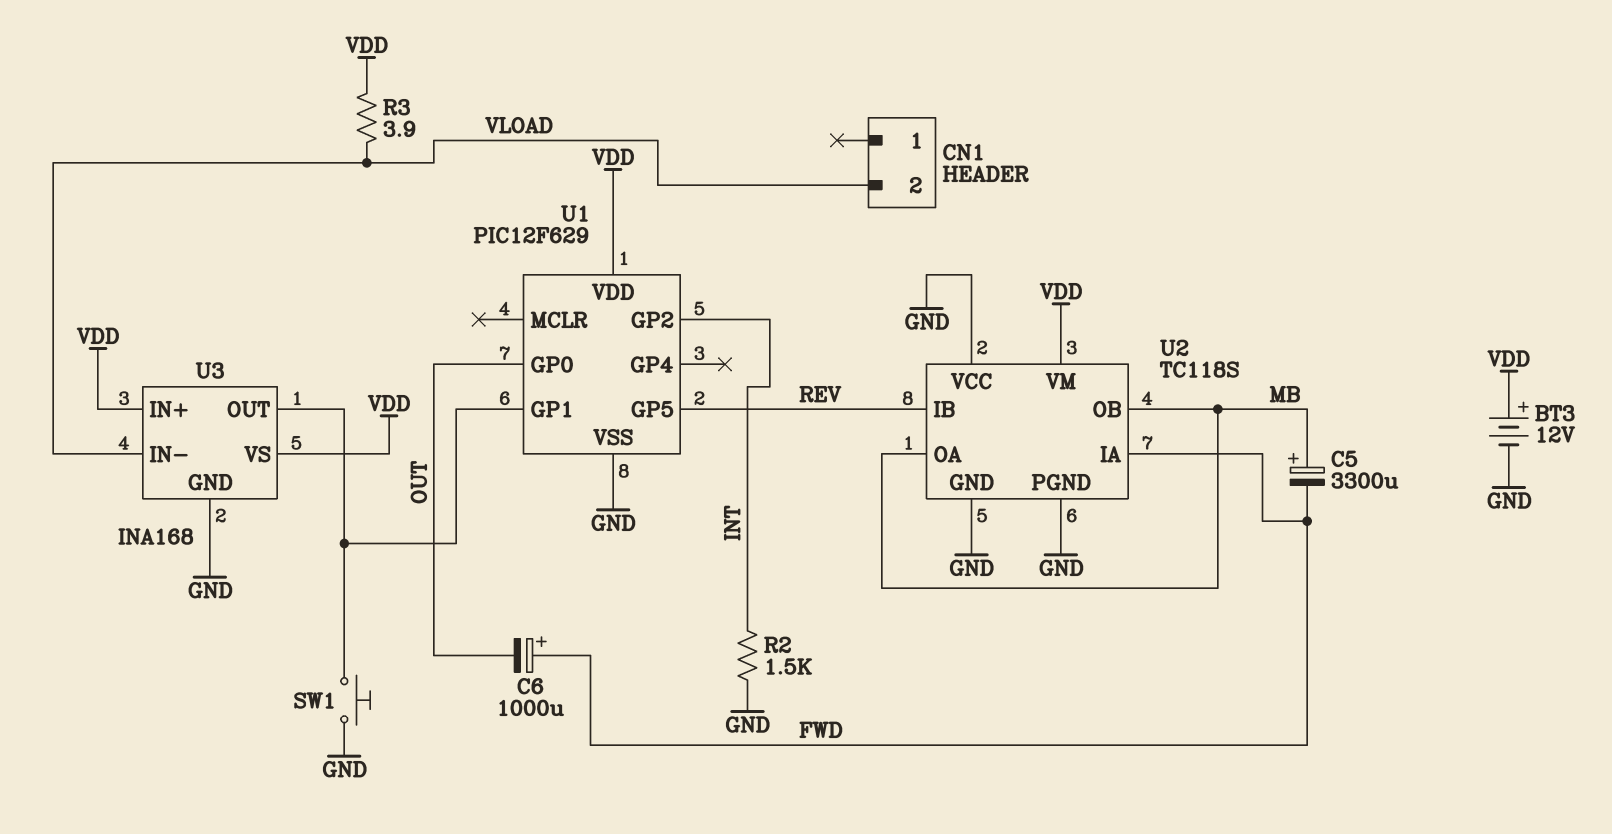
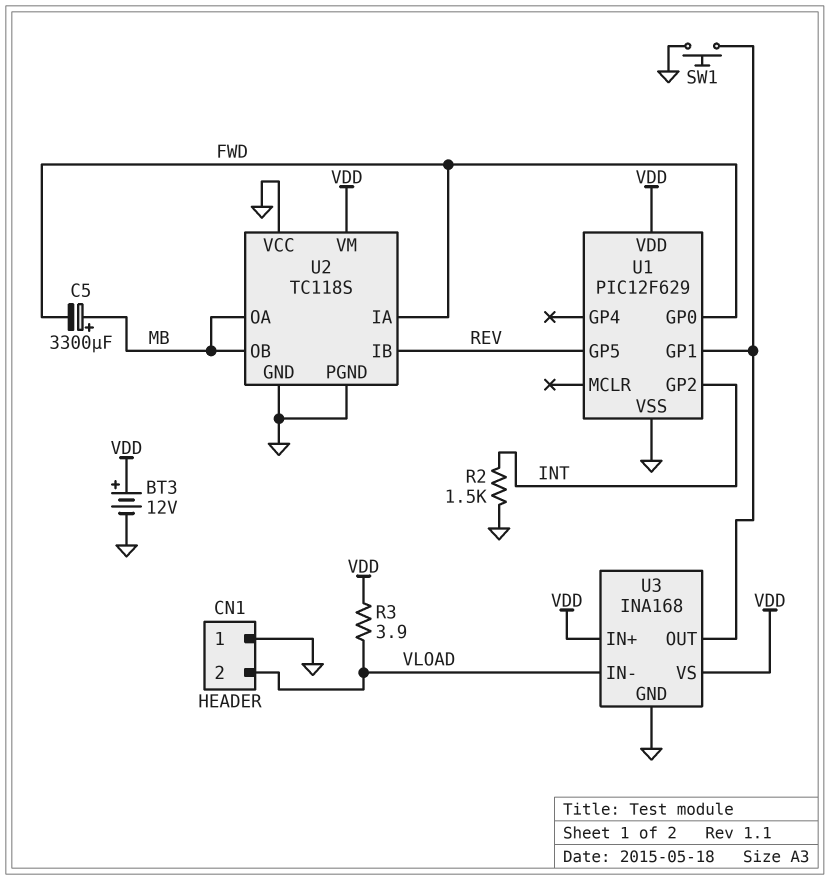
C6: 1000uF (plus FWD, minus OUT) -> none
CN1 pin 1: none -> GND
U1 pin GP0: OUT -> FWD

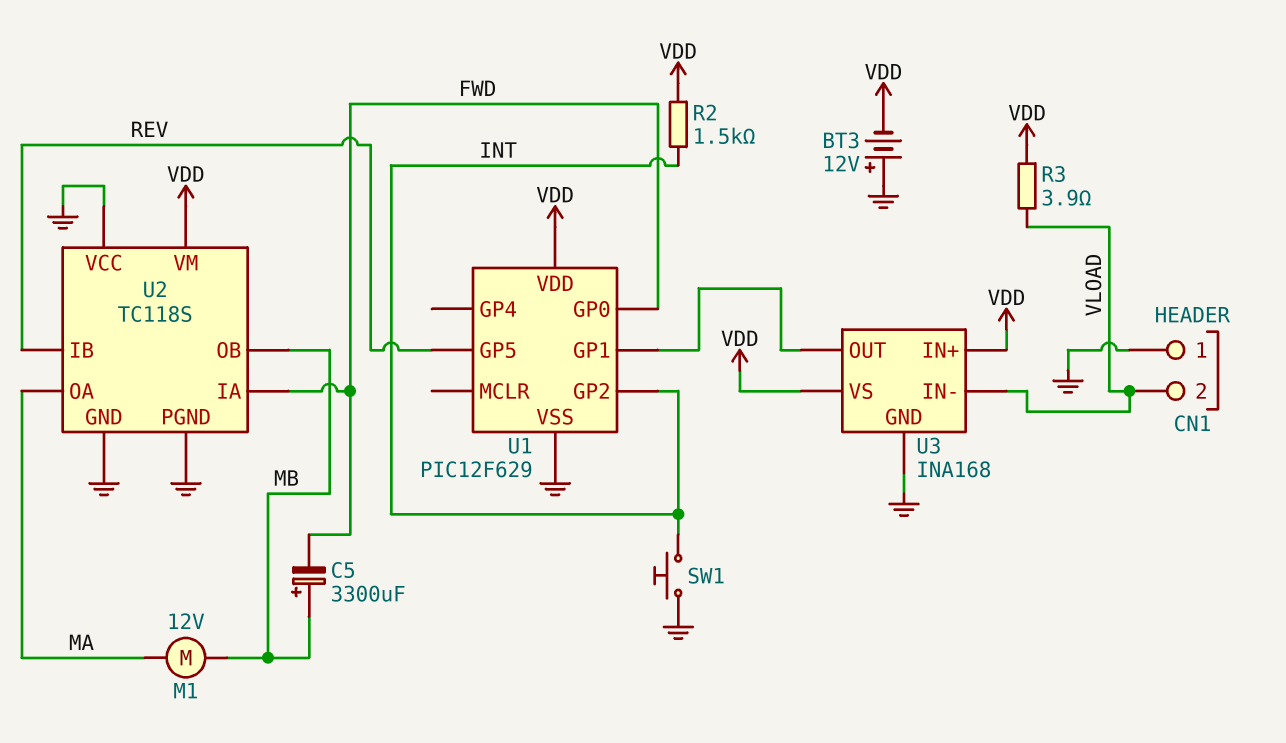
BT3: 12V (plus VDD, minus GND) -> 12V (plus GND, minus VDD)
M1: none -> motor 12V (MA, MB)
R2: 1.5k (GND, INT) -> 1.5k (INT, VDD)
SW1: button (GND, U1/GP1) -> button (GND, INT)
U2 pin OA: MB -> MA

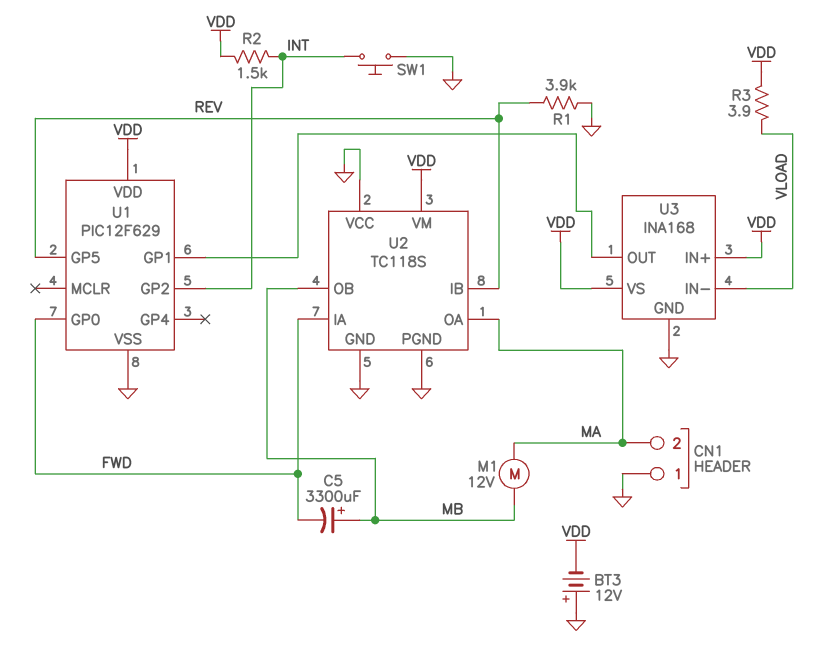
CN1 pin 2: VLOAD -> MA
R1: none -> 3.9k (GND, REV)

